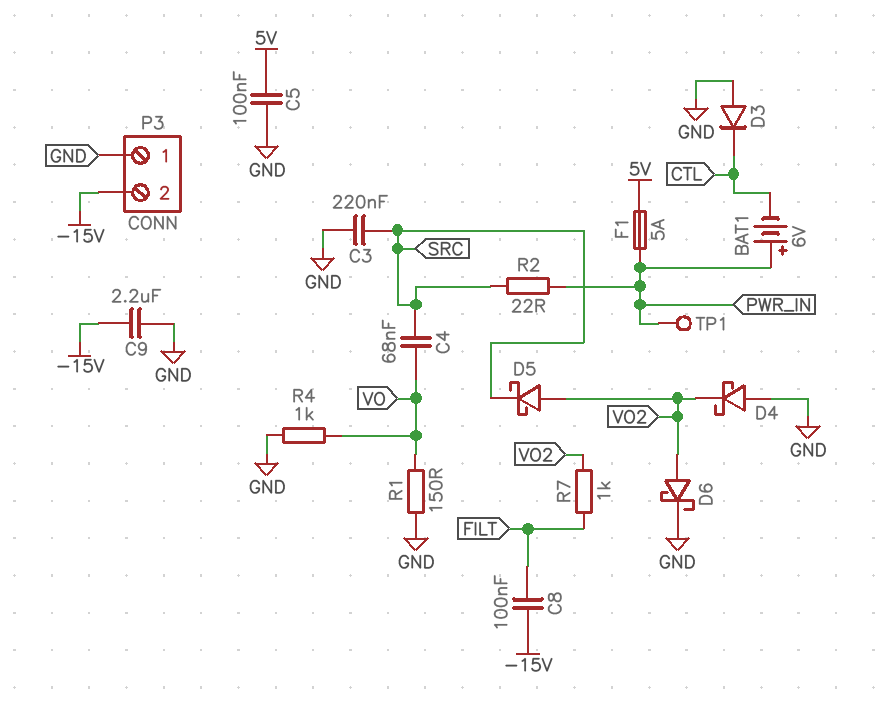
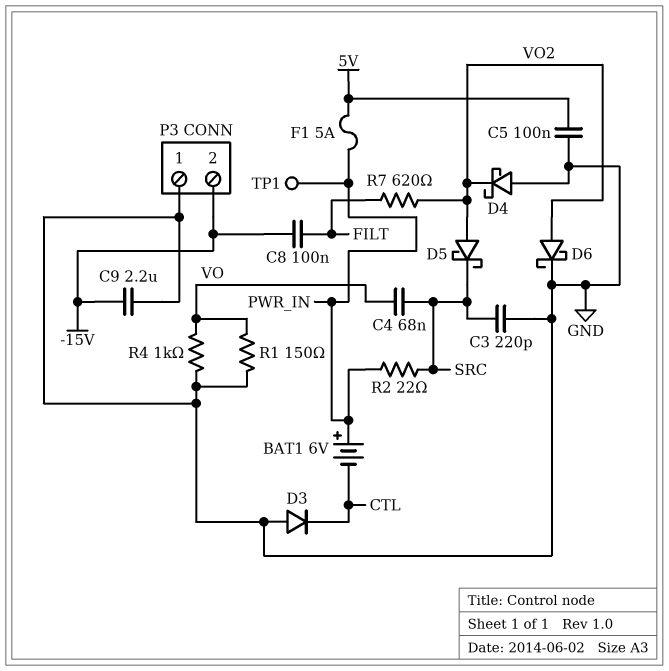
C3: 220nF (GND, SRC) -> 220pF (GND, SRC)
R7: 1k (FILT, VO2) -> 620 (FILT, VO2)

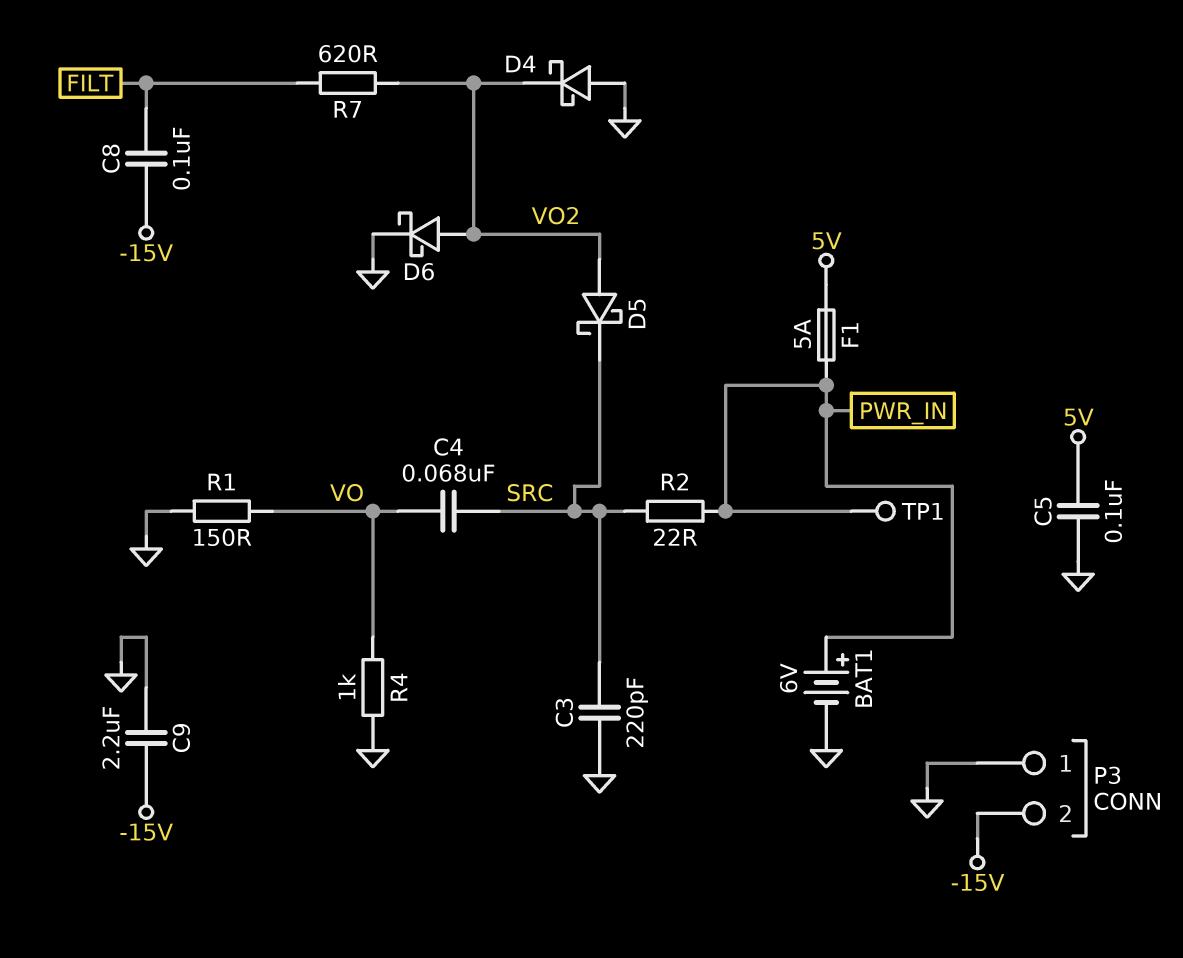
BAT1: 6V (plus PWR_IN, minus CTL) -> 6V (plus PWR_IN, minus GND)
D3: diode (A GND, K CTL) -> none

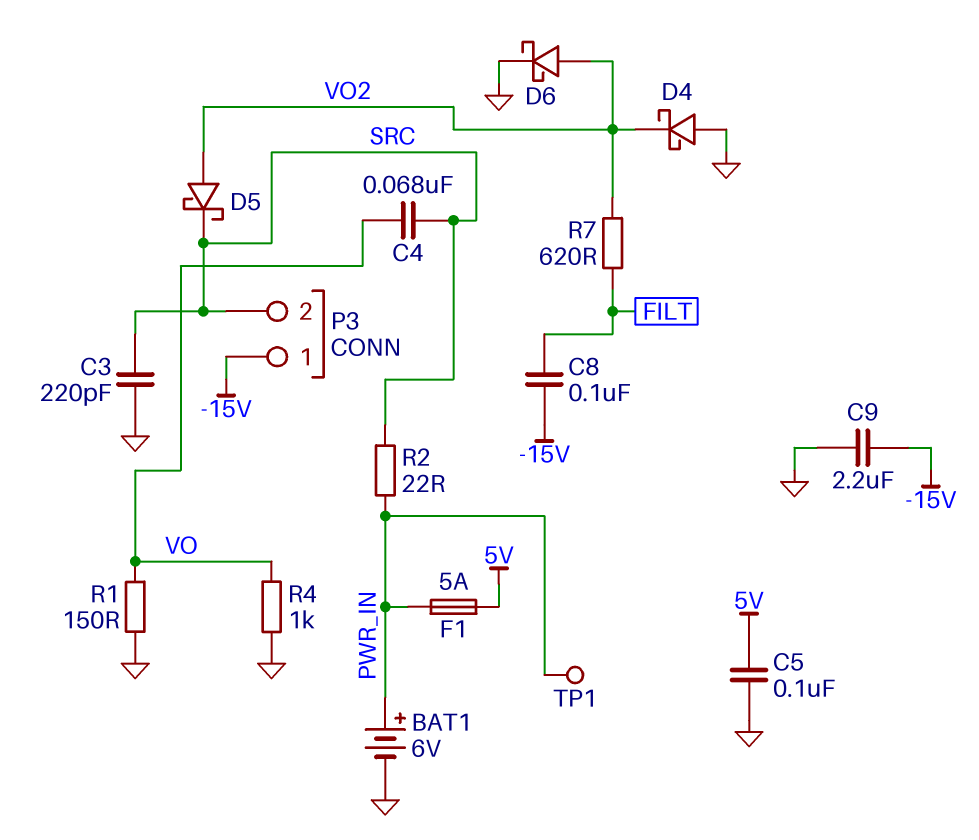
P3 pin 1: GND -> -15V
P3 pin 2: -15V -> SRC

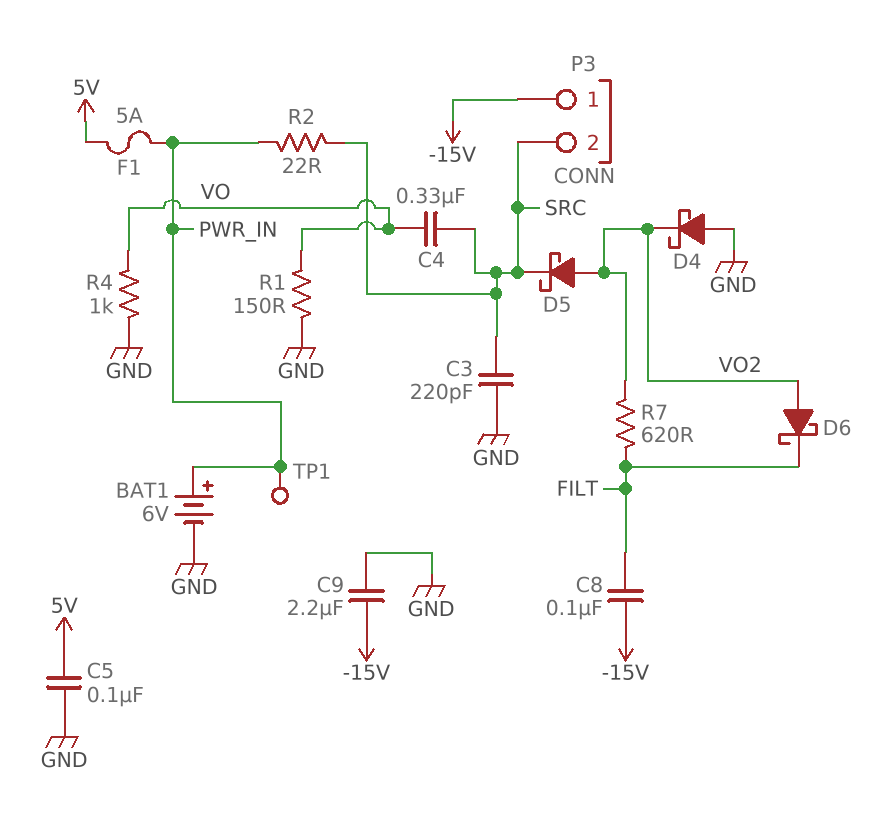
C4: 68nF (SRC, VO) -> 330nF (SRC, VO)
D6: schottky (A VO2, K GND) -> schottky (A VO2, K FILT)

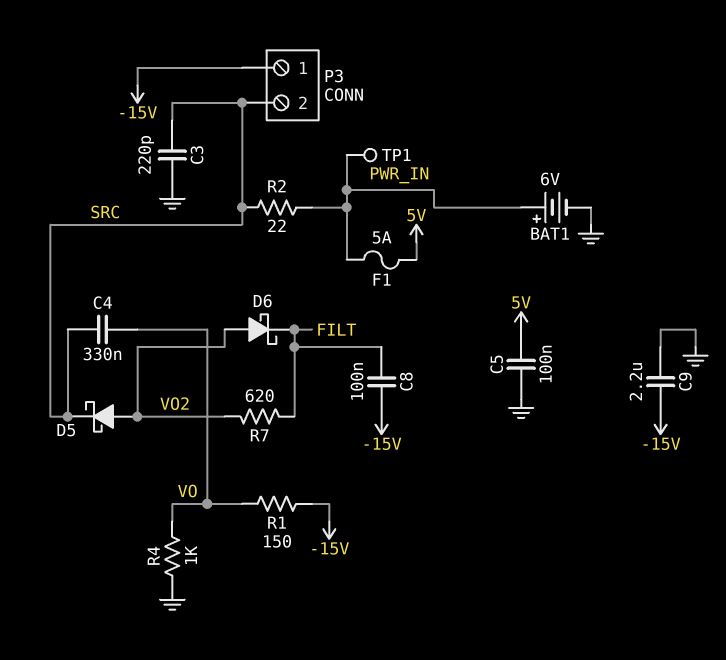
D4: schottky (A GND, K VO2) -> none
R1: 150 (GND, VO) -> 150 (-15V, VO)

